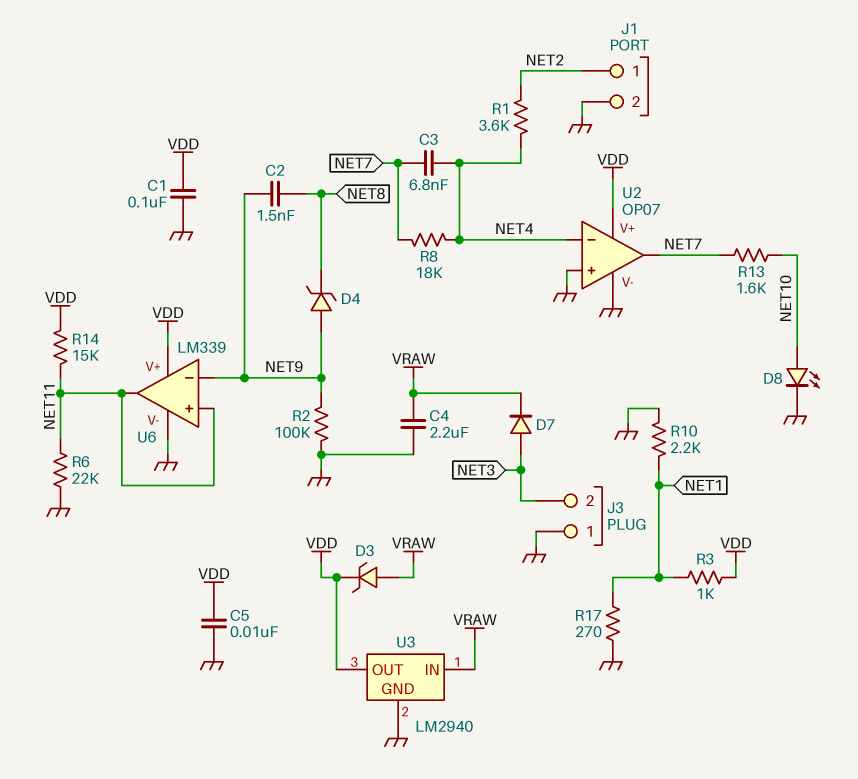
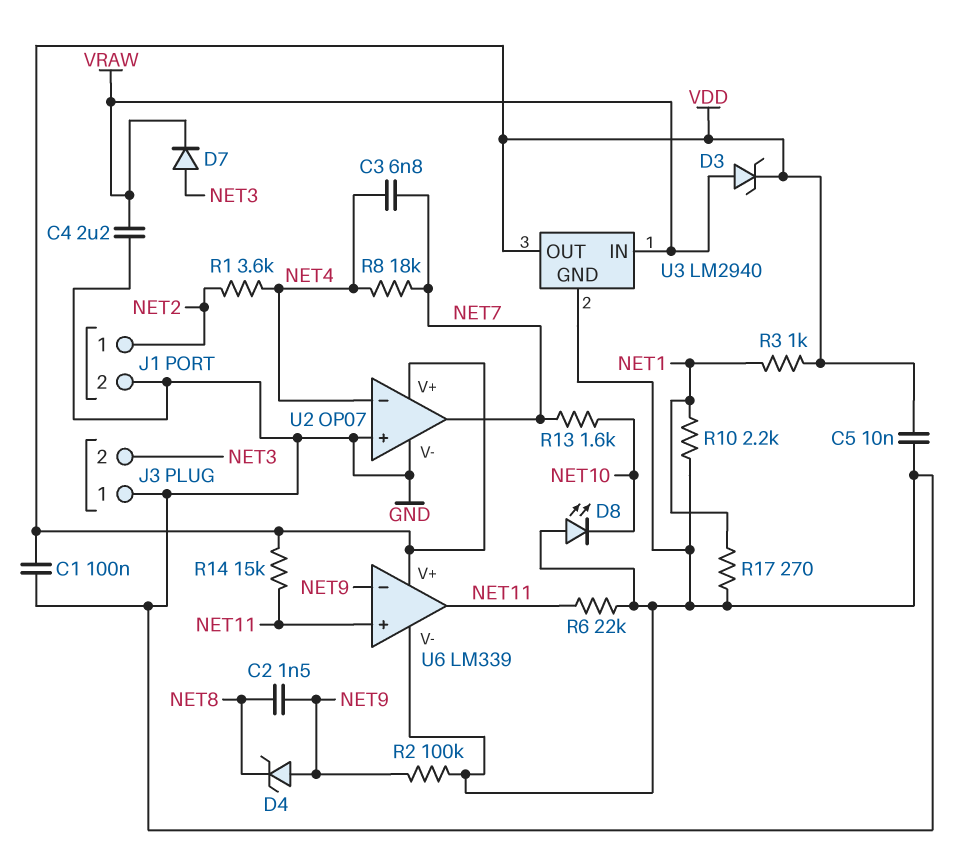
D8: LED (A NET10, K GND) -> LED (A GND, K NET10)

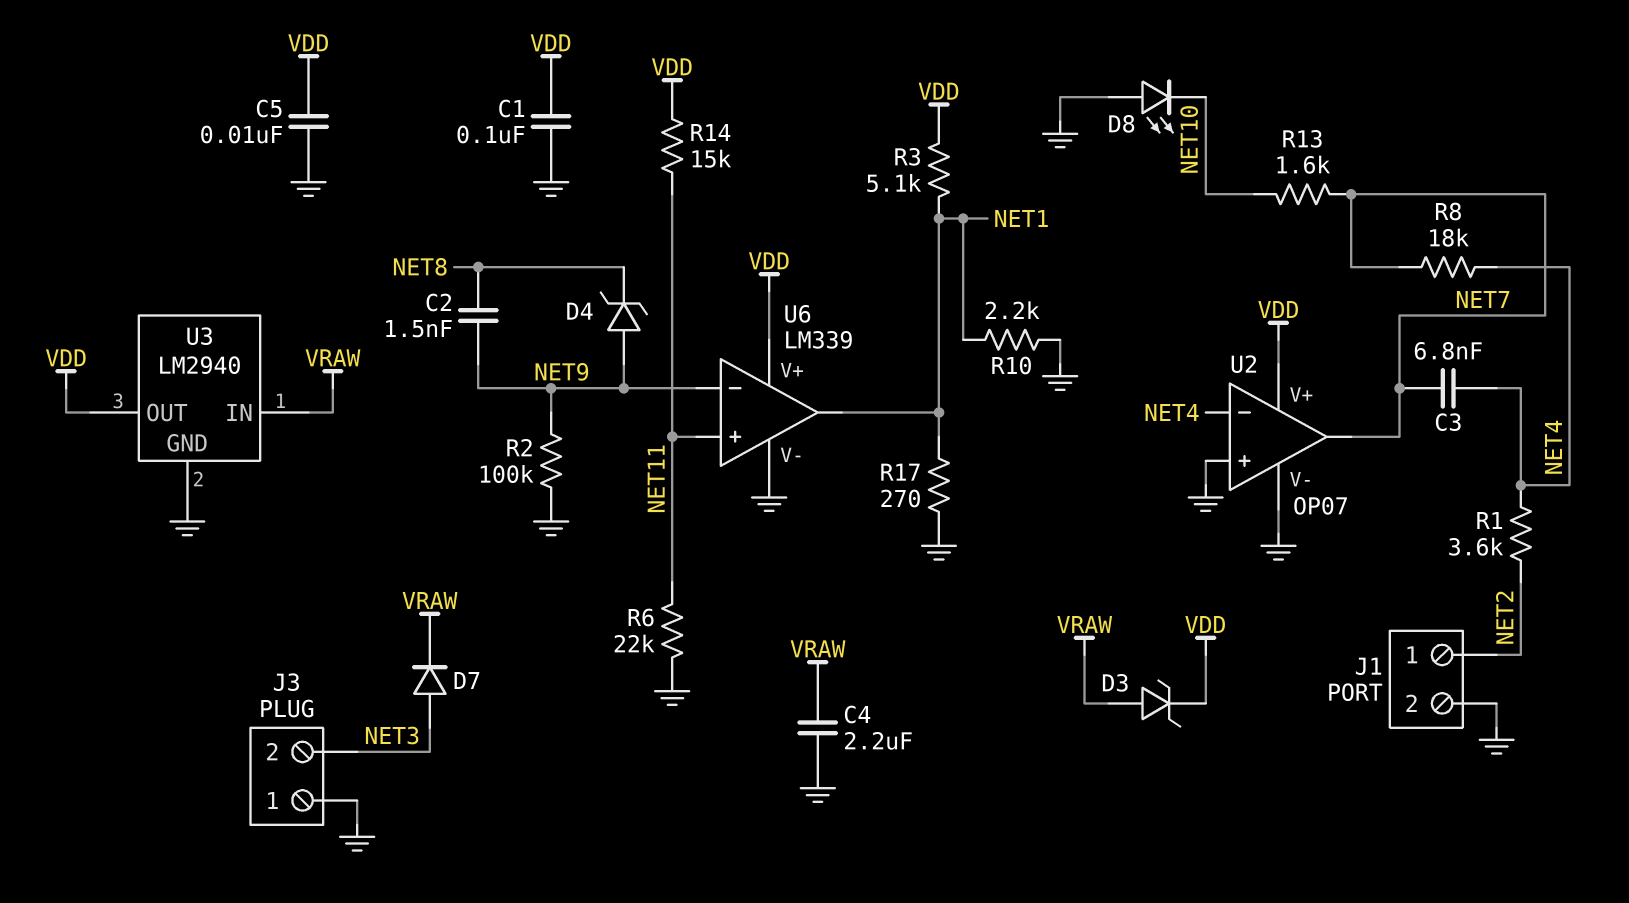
R3: 1k (NET1, VDD) -> 5.1k (NET1, VDD)
U6 pin out: NET11 -> NET1

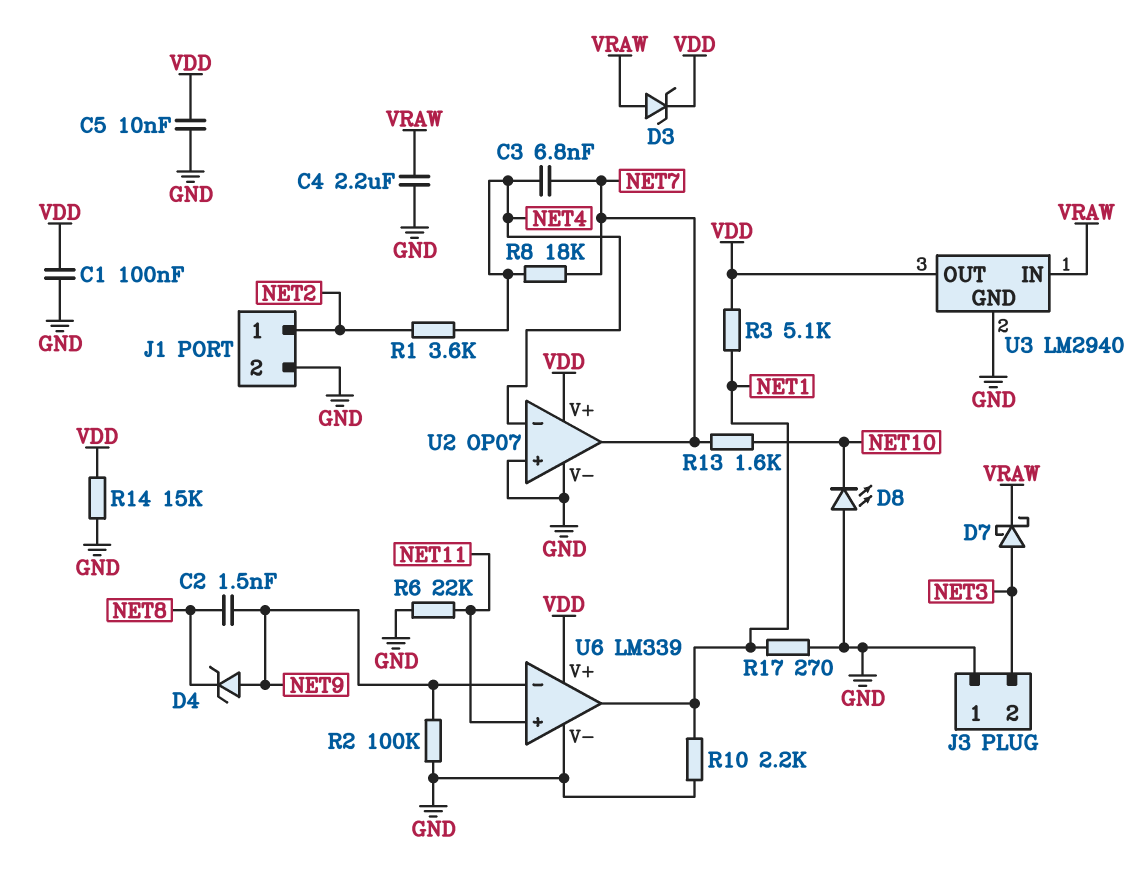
D7: diode (A NET3, K VRAW) -> schottky (A NET3, K VRAW)
R14: 15k (NET11, VDD) -> 15k (GND, VDD)

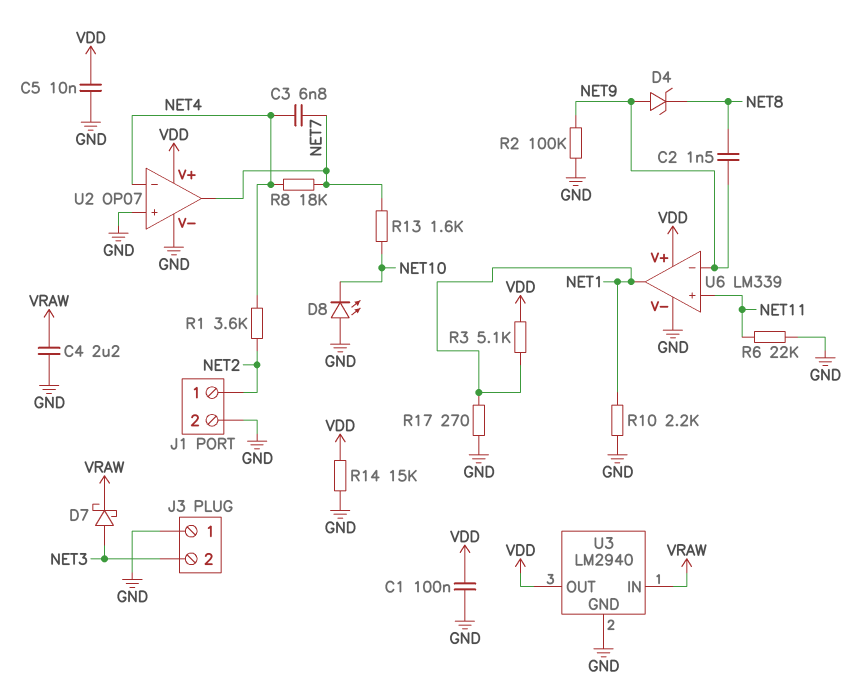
D3: zener (A VRAW, K VDD) -> none

